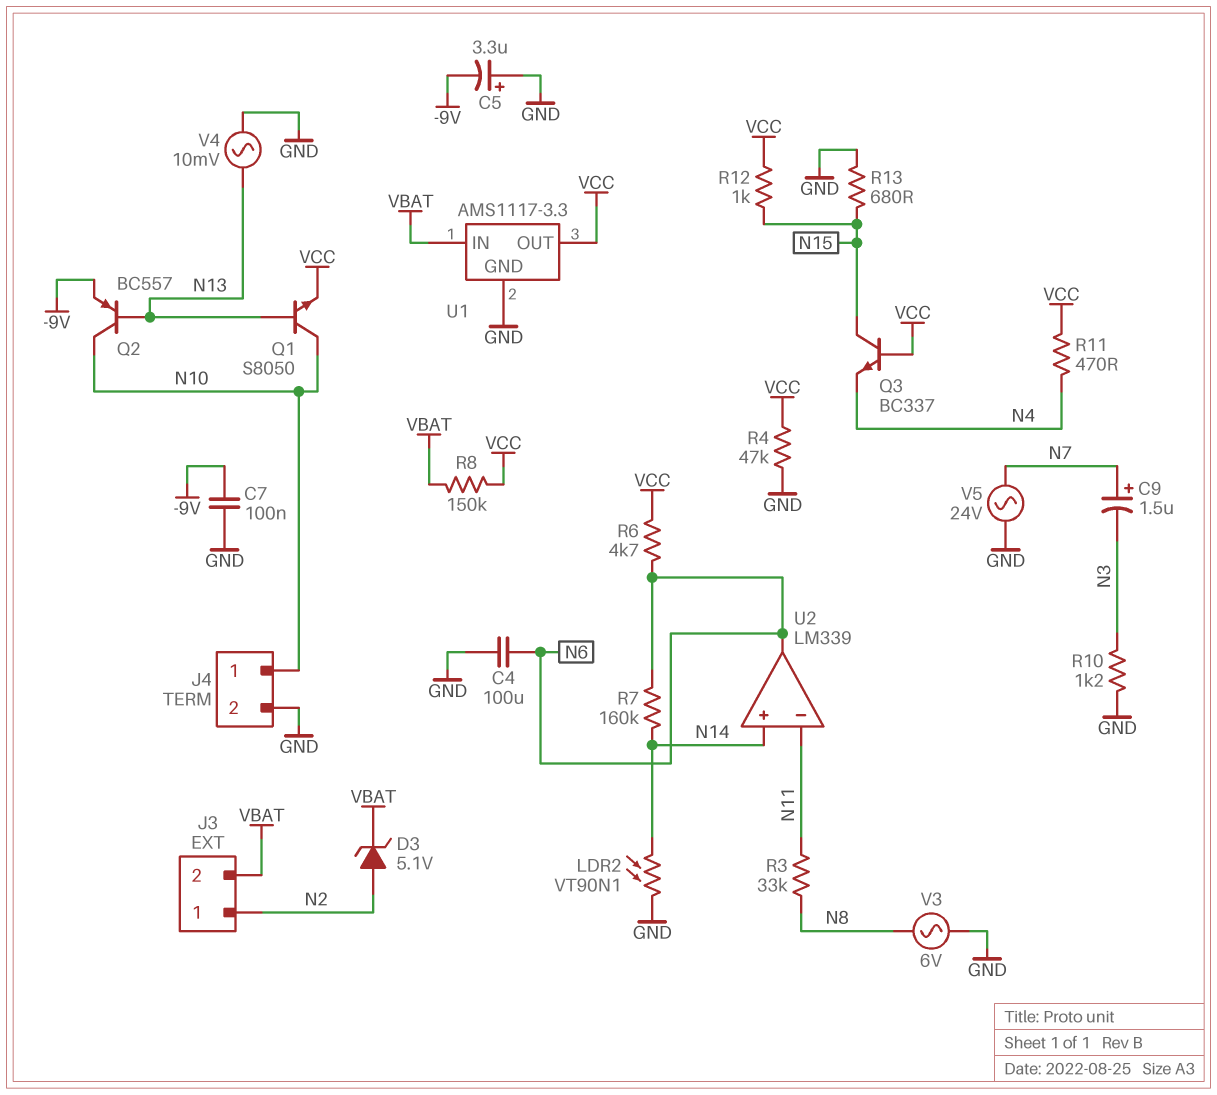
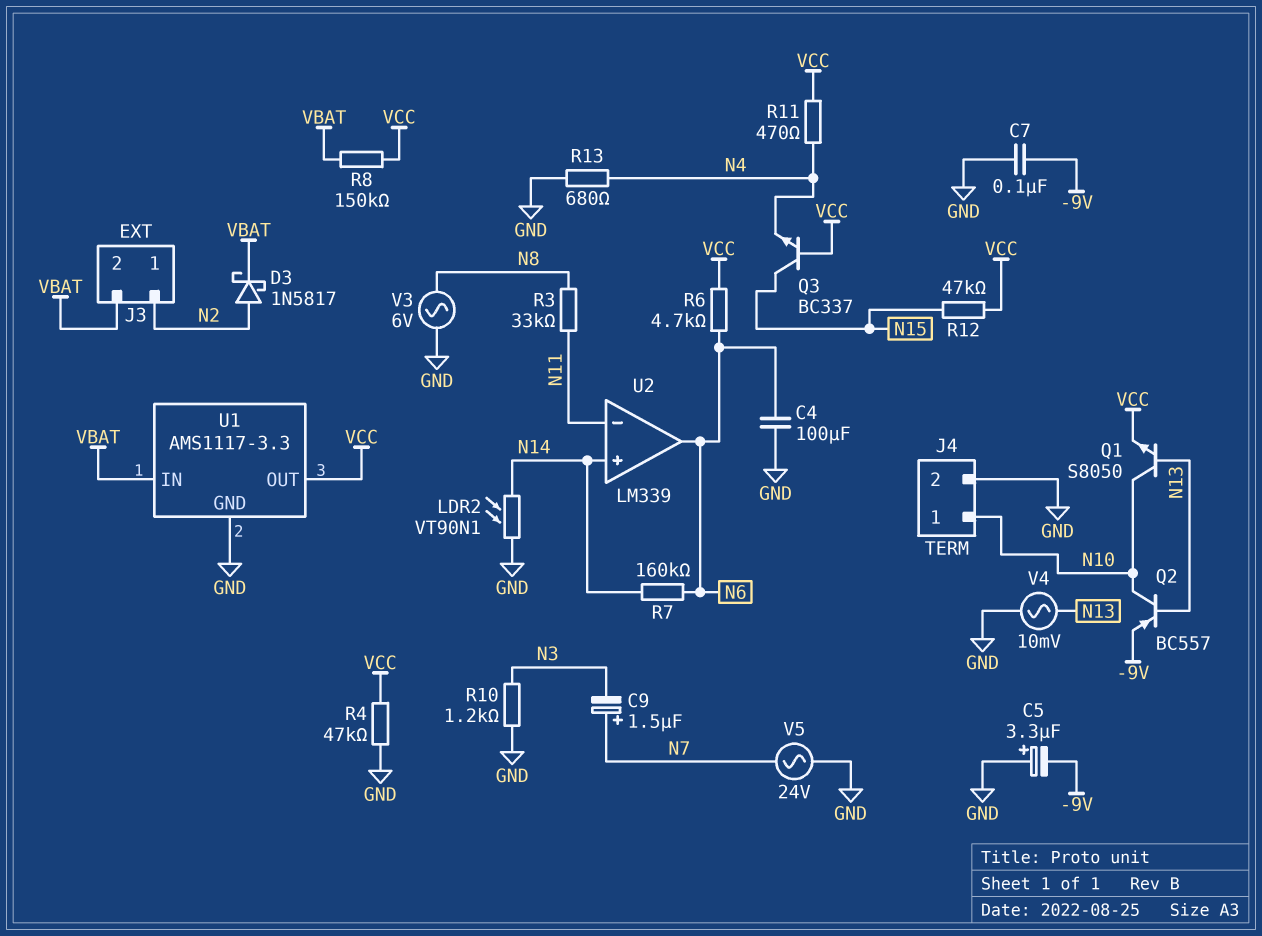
D3: zener 5.1V (A N2, K VBAT) -> schottky 1N5817 (A N2, K VBAT)
R12: 1k (N15, VCC) -> 47k (N15, VCC)
R13: 680 (GND, N15) -> 680 (GND, N4)

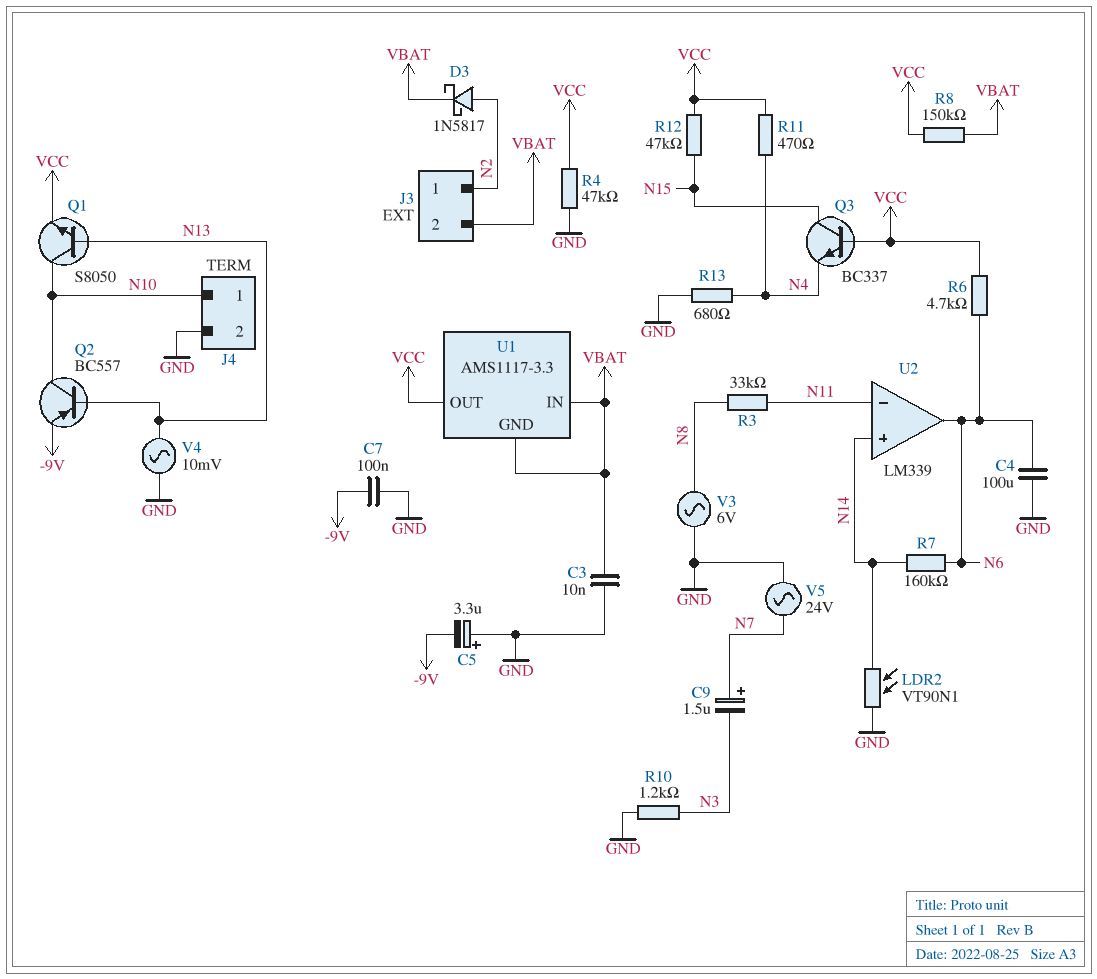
C3: none -> 10nF (GND, VBAT)
U1 pin GND: GND -> VBAT

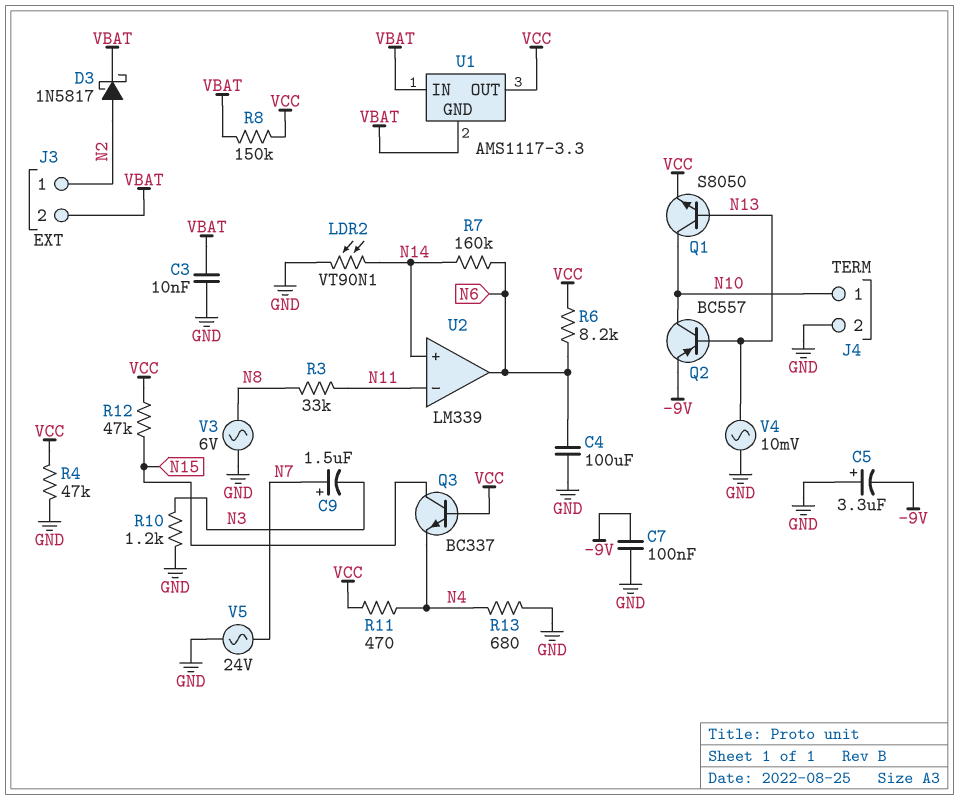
R6: 4.7k (N6, VCC) -> 8.2k (N6, VCC)

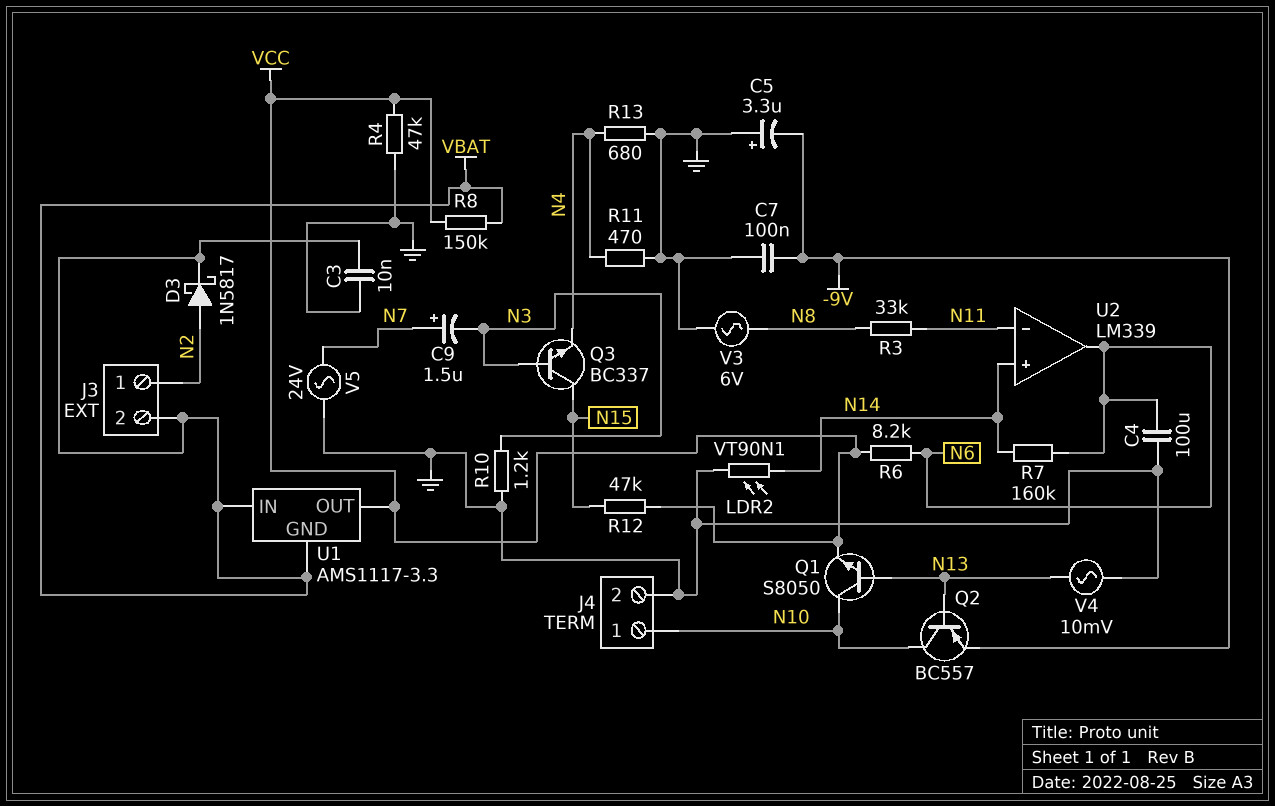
Q3: NPN BC337 (B VCC, C N15, E N4) -> NPN BC337 (B N3, C N15, E N4)
R11: 470 (N4, VCC) -> 470 (GND, N4)

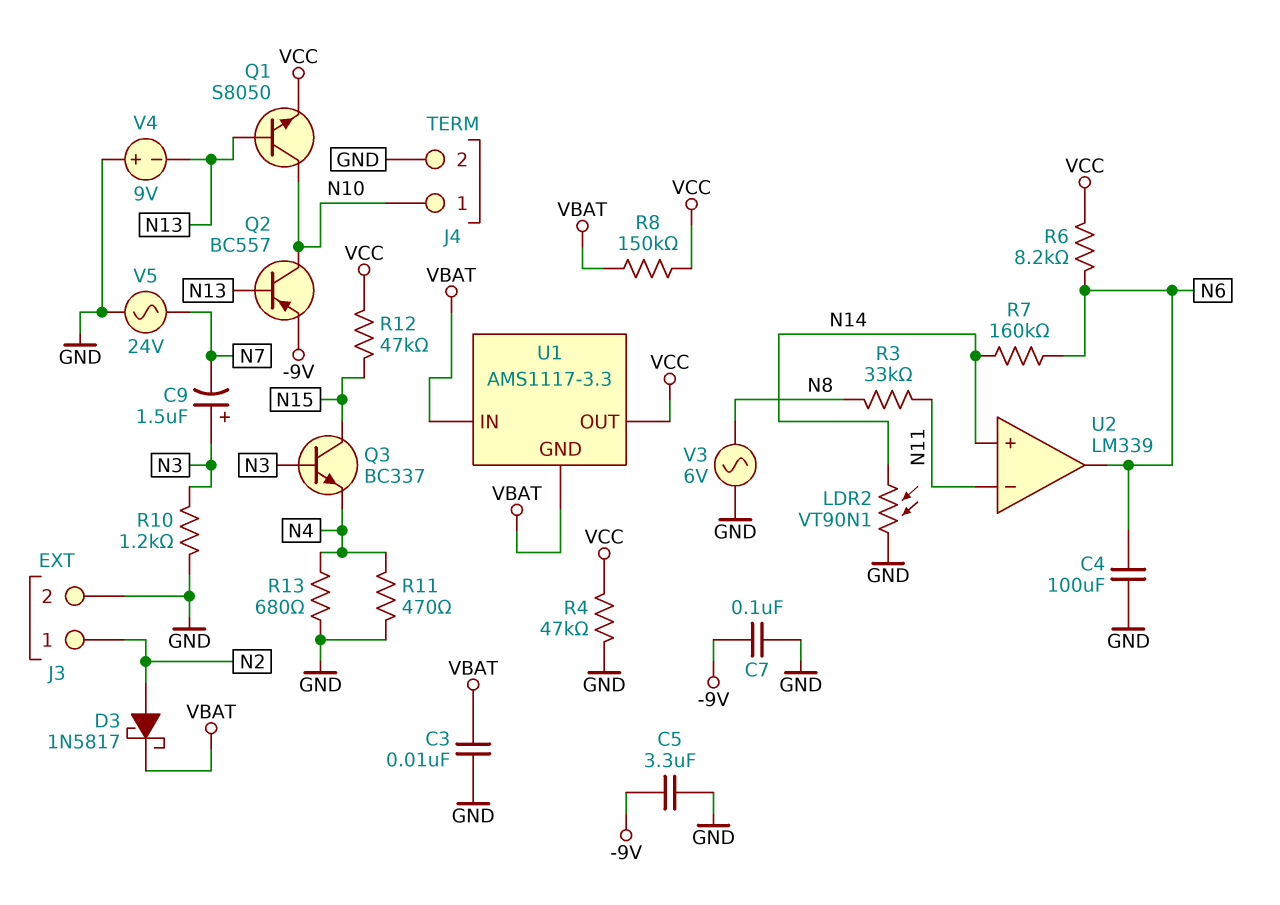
C5: 3.3uF (plus GND, minus -9V) -> 3.3uF (-9V, GND)
C9: 1.5uF (plus N7, minus N3) -> 1.5uF (plus N3, minus N7)
J3 pin 2: VBAT -> GND
V4: AC 10mV (GND, N13) -> 9V (plus GND, minus N13)

